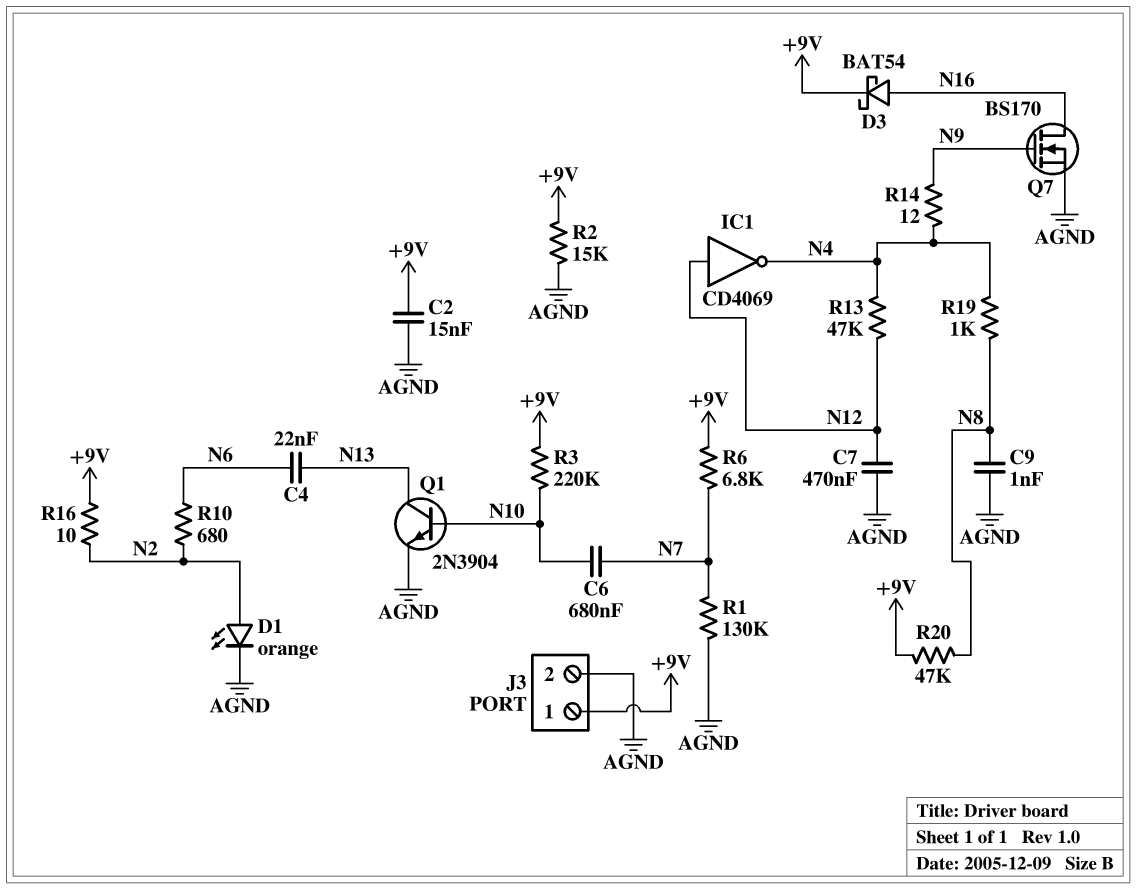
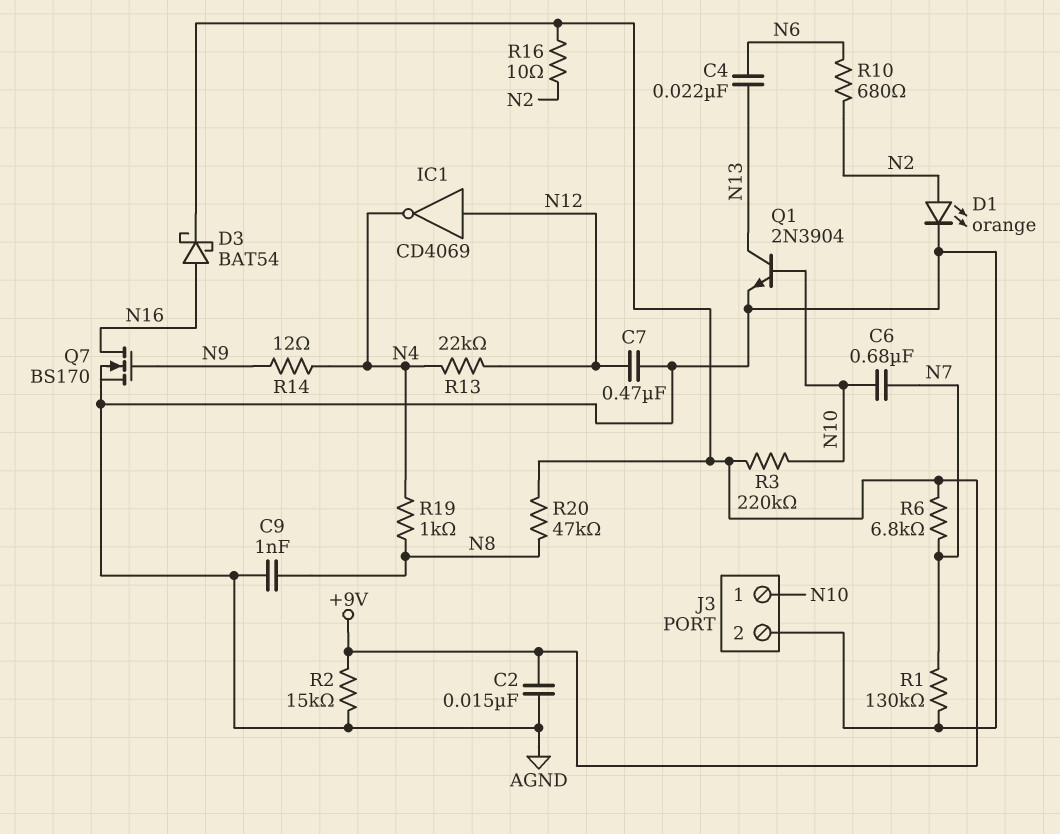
J3 pin 1: +9V -> N10
R13: 47k (N4, N12) -> 22k (N4, N12)

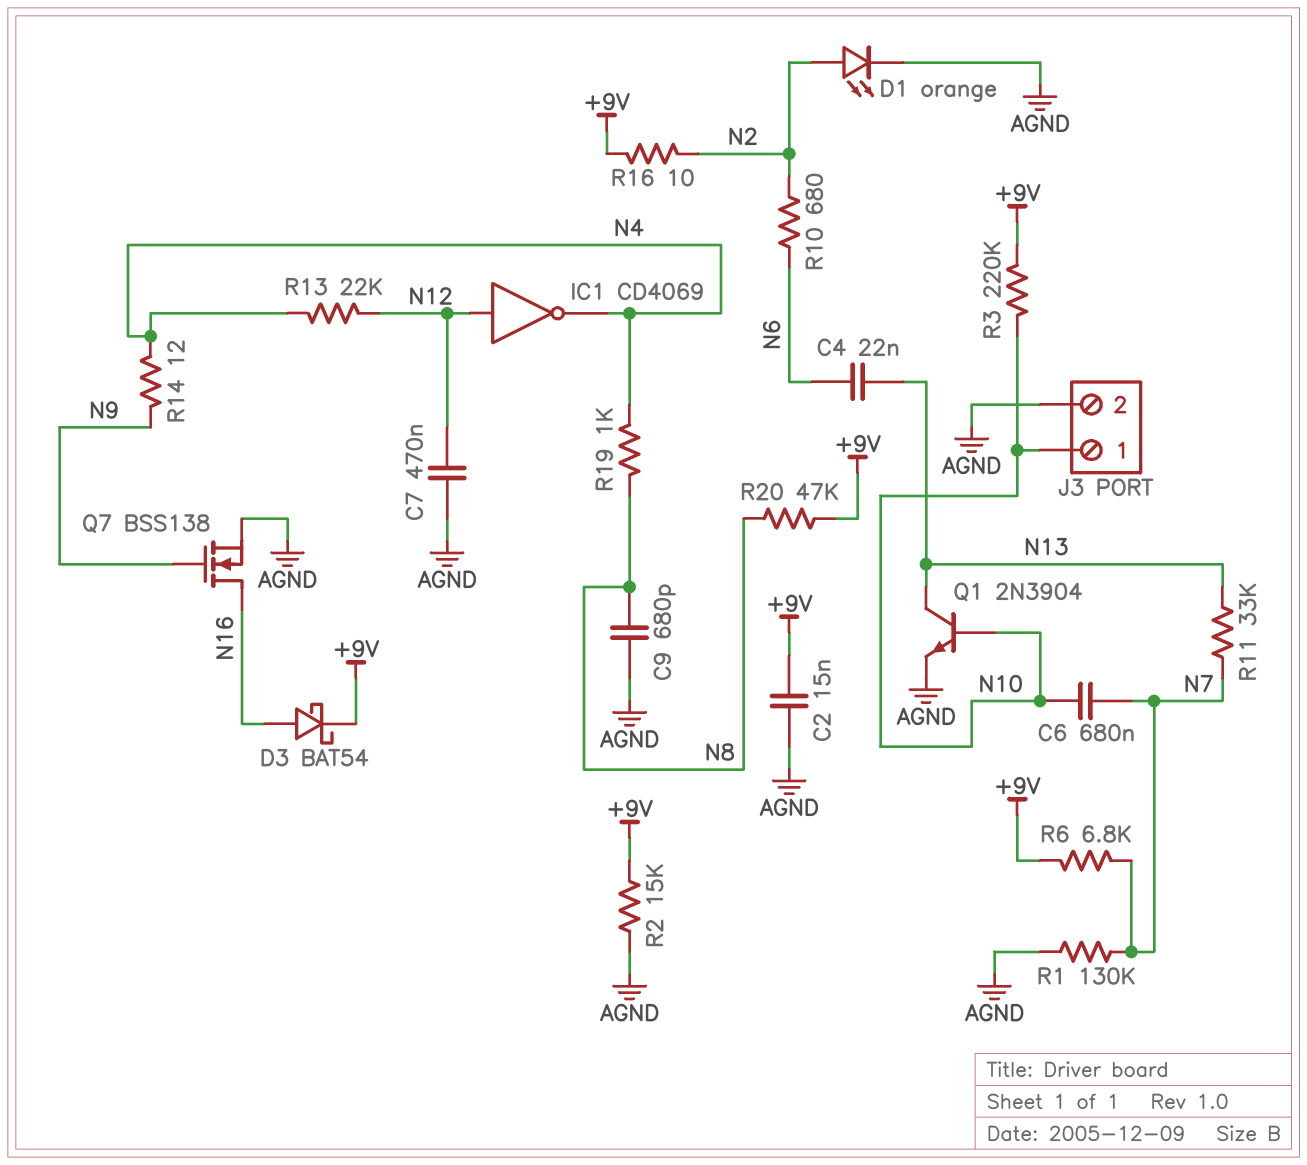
C9: 1nF (AGND, N8) -> 680pF (AGND, N8)
Q7: NMOS BS170 (G N9, D N16, S AGND) -> NMOS BSS138 (G N9, D N16, S AGND)
R11: none -> 33k (N7, N13)

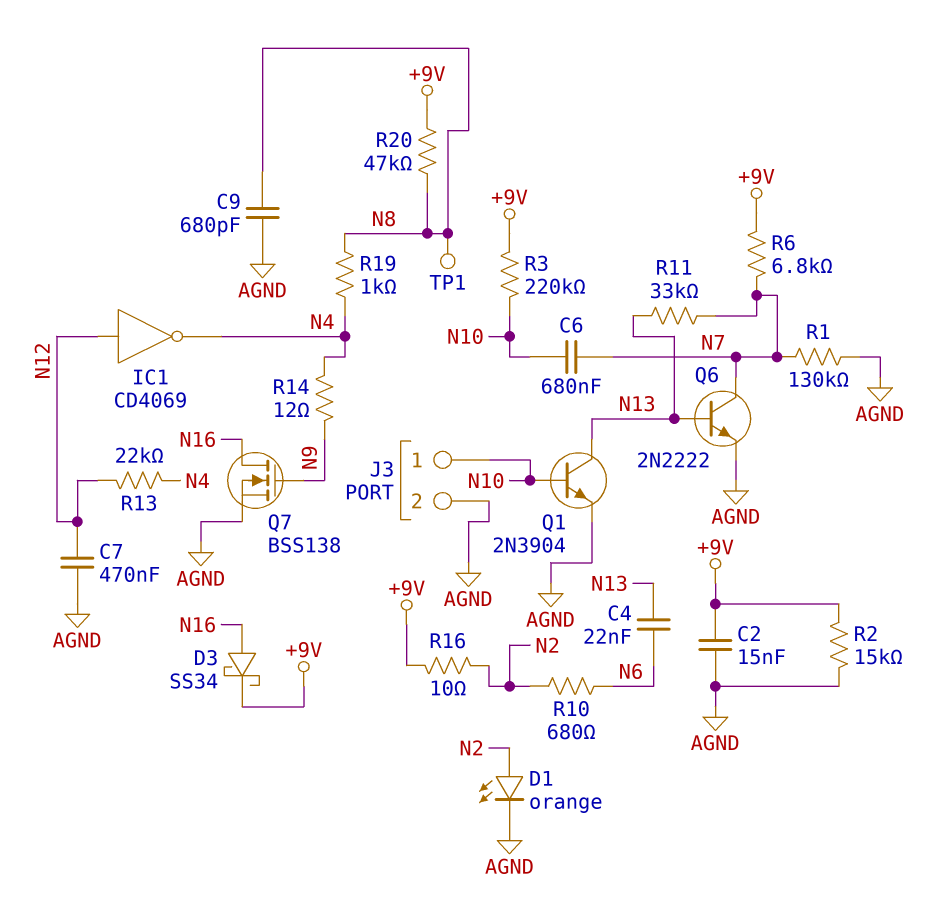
D3: schottky BAT54 (A N16, K +9V) -> schottky SS34 (A N16, K +9V)
Q6: none -> NPN 2N2222 (B N13, C N7, E AGND)
TP1: none -> test point (N8)

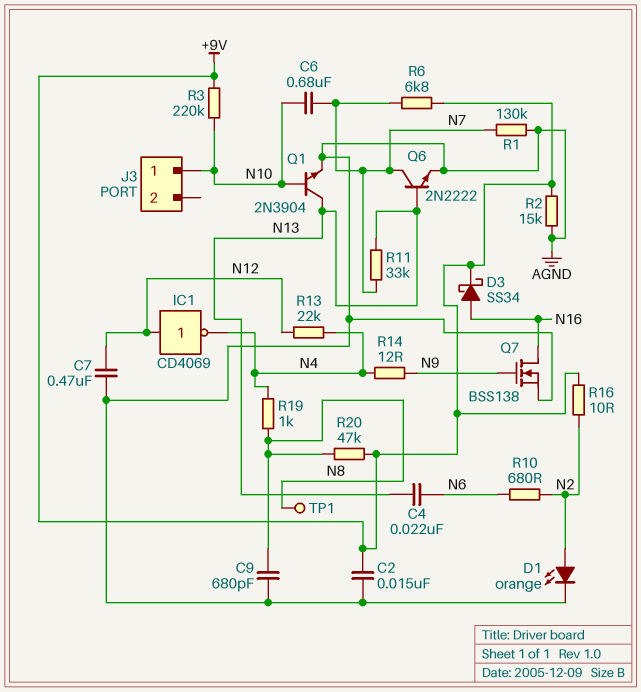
J3 pin 2: AGND -> none

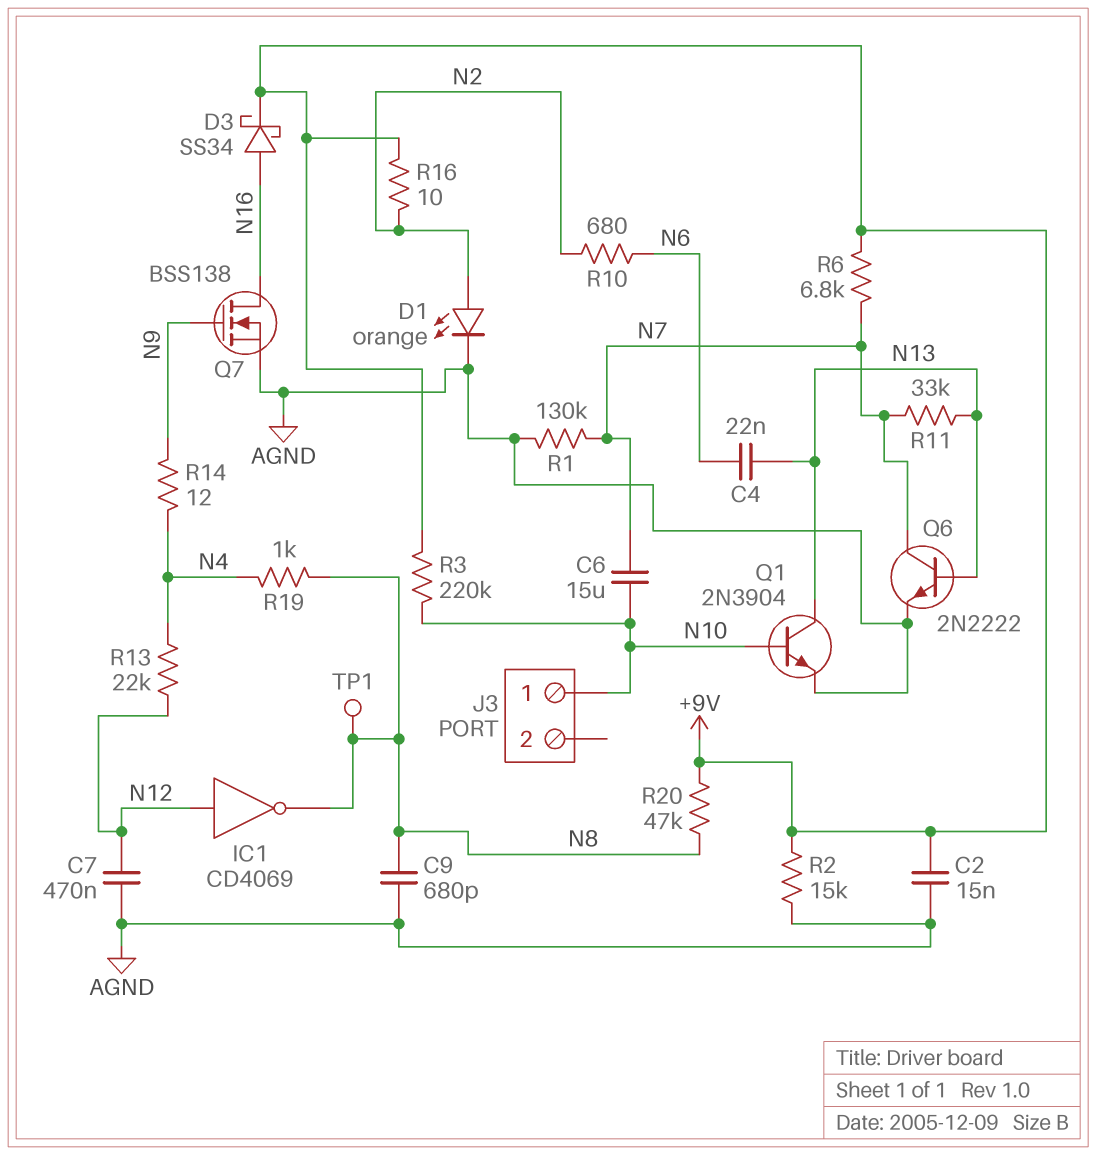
C6: 680nF (N7, N10) -> 15uF (N7, N10)
IC1: NOT CD4069 (in N12, out N4) -> NOT CD4069 (in N12, out N8)

